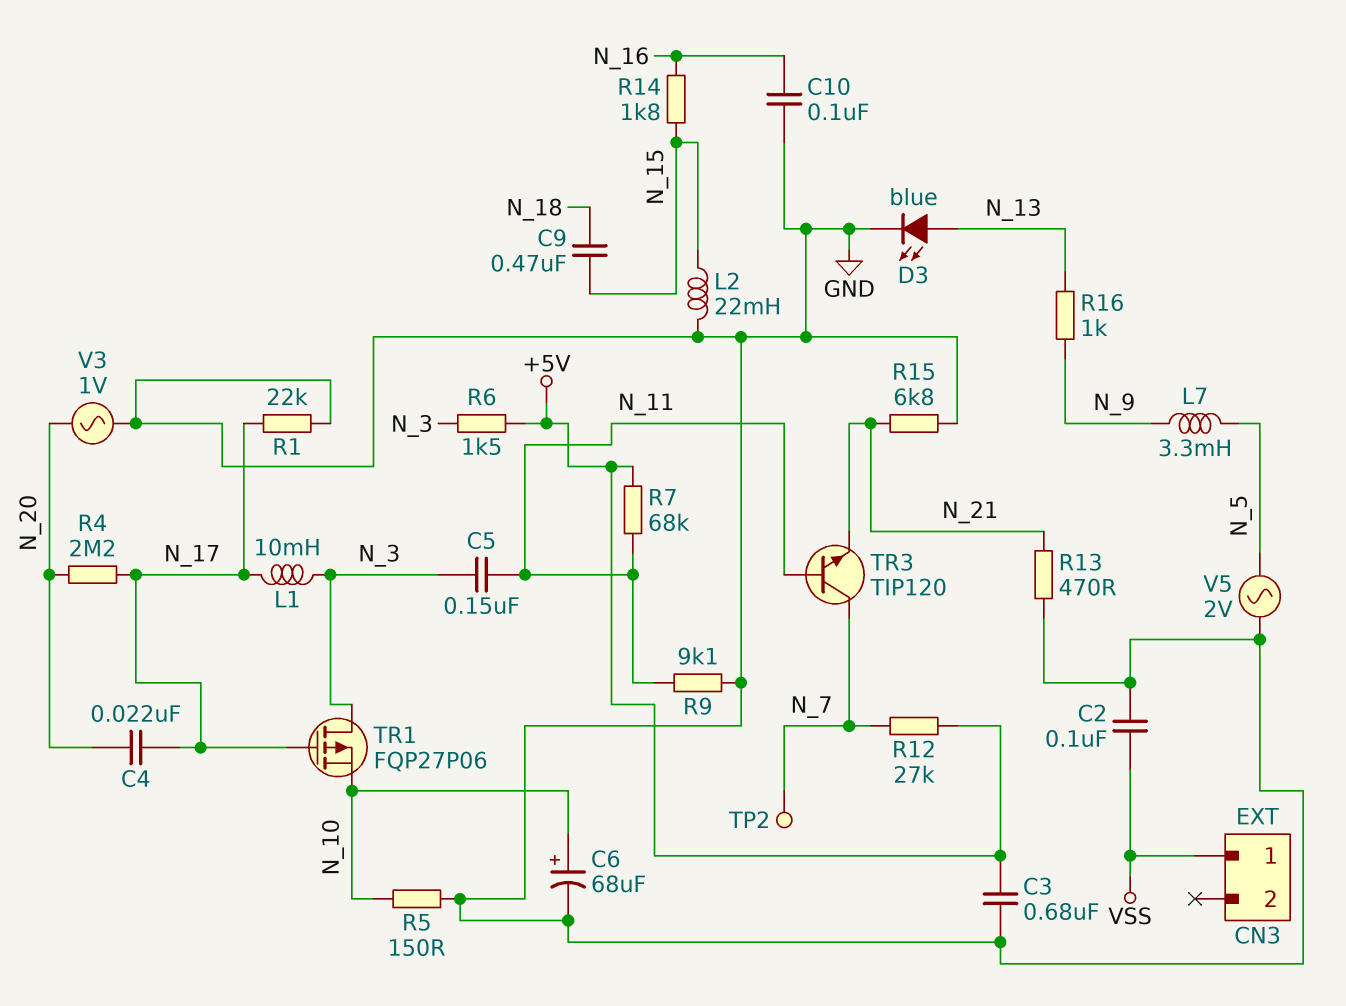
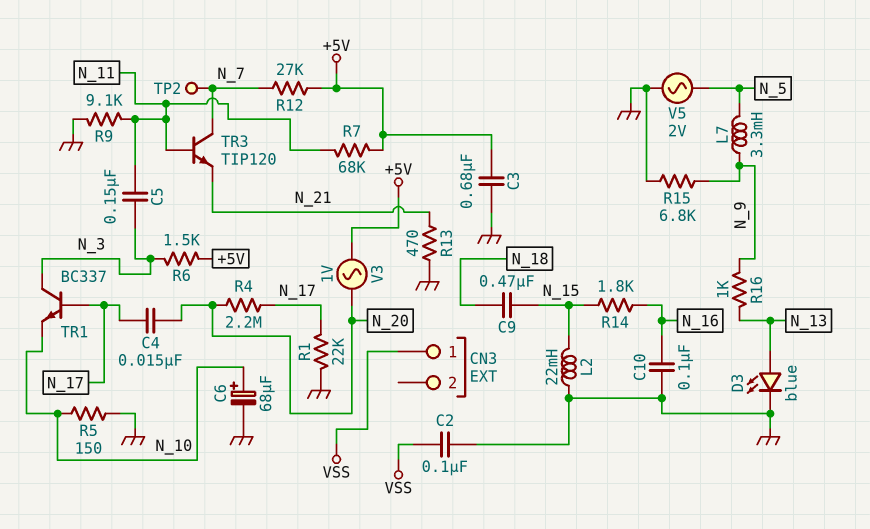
C4: 22nF (N_17, N_20) -> 15nF (N_17, N_20)
L1: 10mH (N_3, N_17) -> none
R15: 6.8k (GND, N_21) -> 6.8k (GND, N_9)
TR1: PMOS FQP27P06 (G N_17, D N_3, S N_10) -> NPN BC337 (B N_17, C N_3, E N_10)
V3: AC 1V (GND, N_20) -> AC 1V (+5V, N_20)

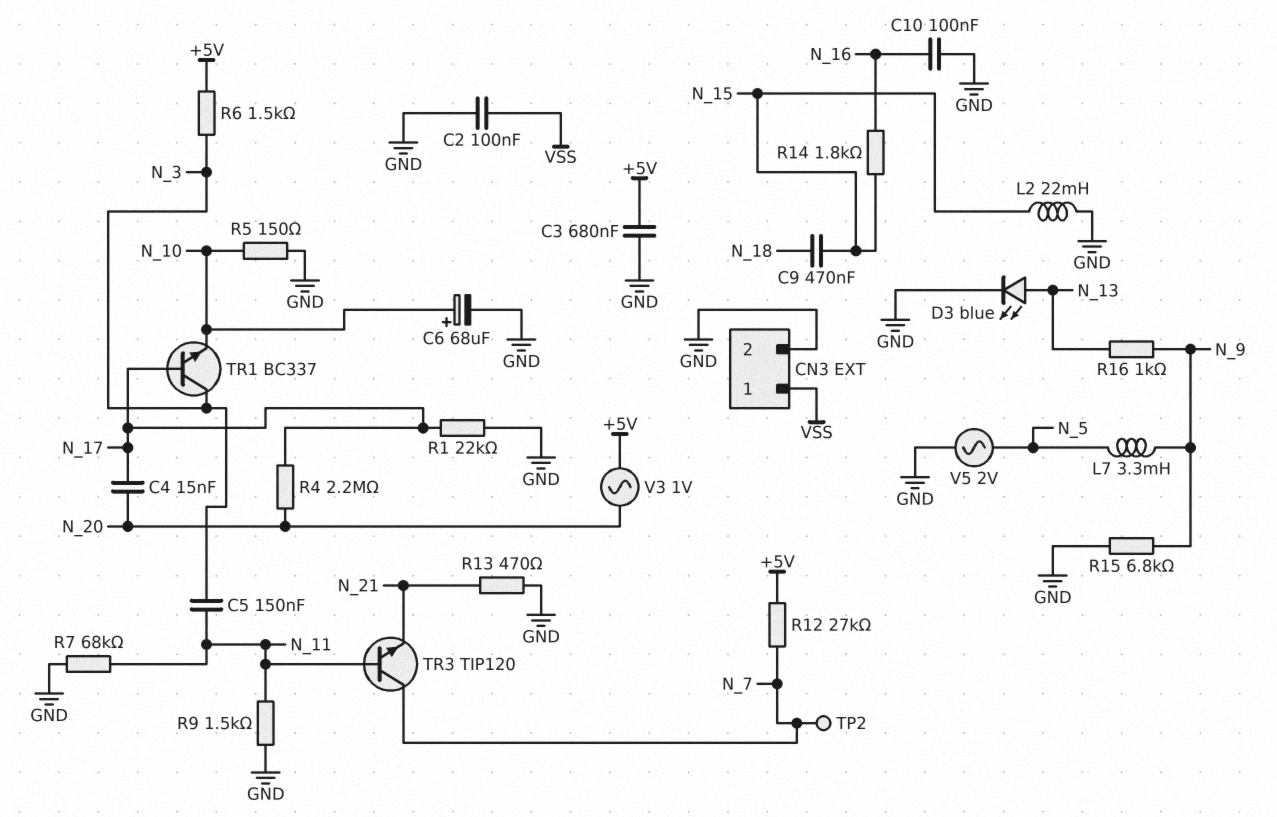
CN3 pin 2: none -> GND
R7: 68k (+5V, N_11) -> 68k (GND, N_11)
R9: 9.1k (GND, N_11) -> 1.5k (GND, N_11)

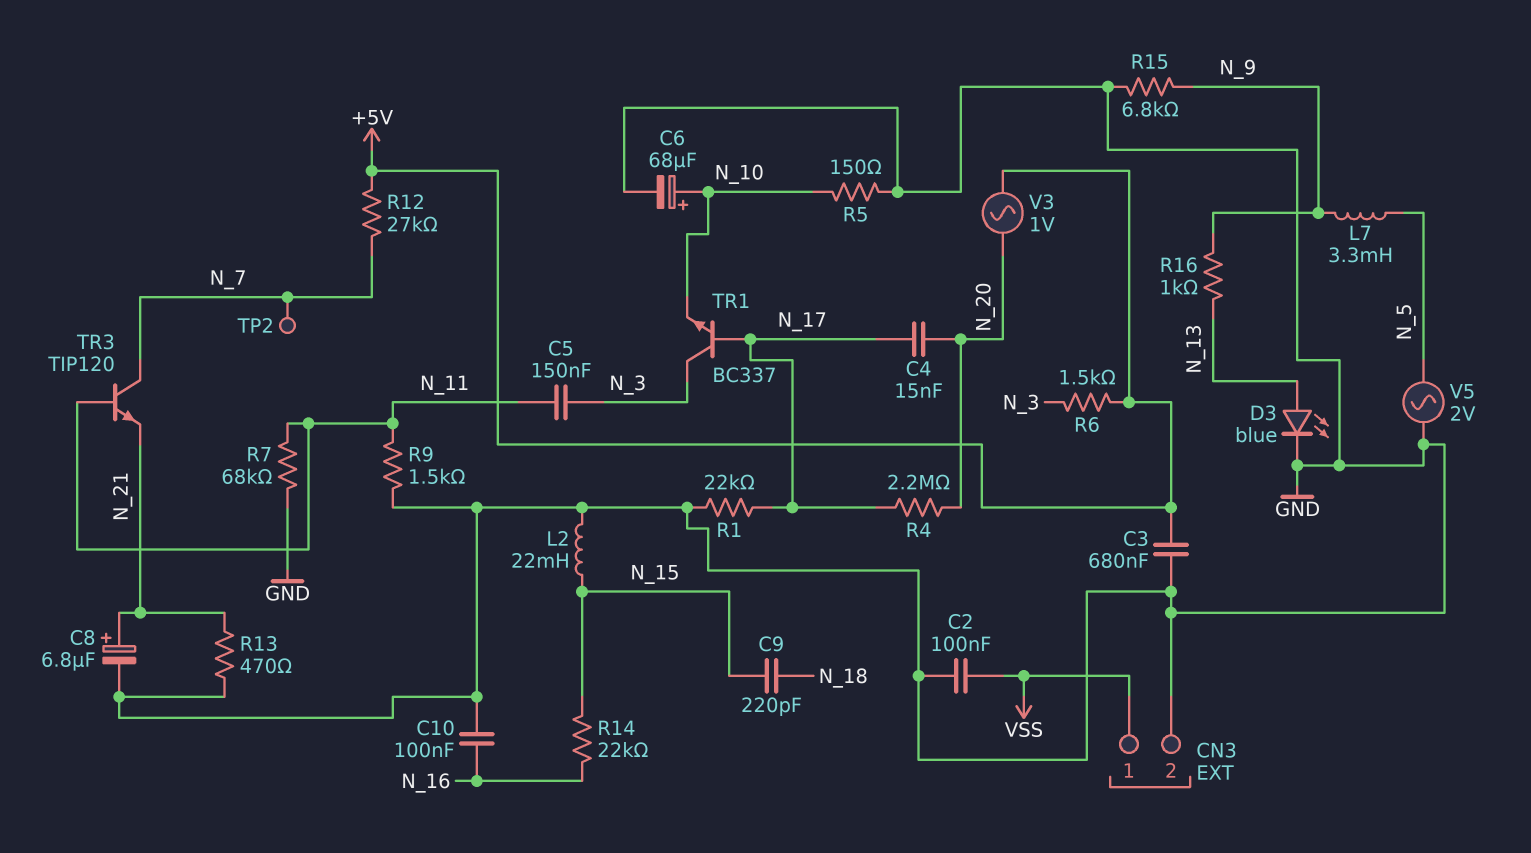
C8: none -> 6.8uF (plus N_21, minus GND)
C9: 470nF (N_15, N_18) -> 220pF (N_15, N_18)
R14: 1.8k (N_15, N_16) -> 22k (N_15, N_16)

